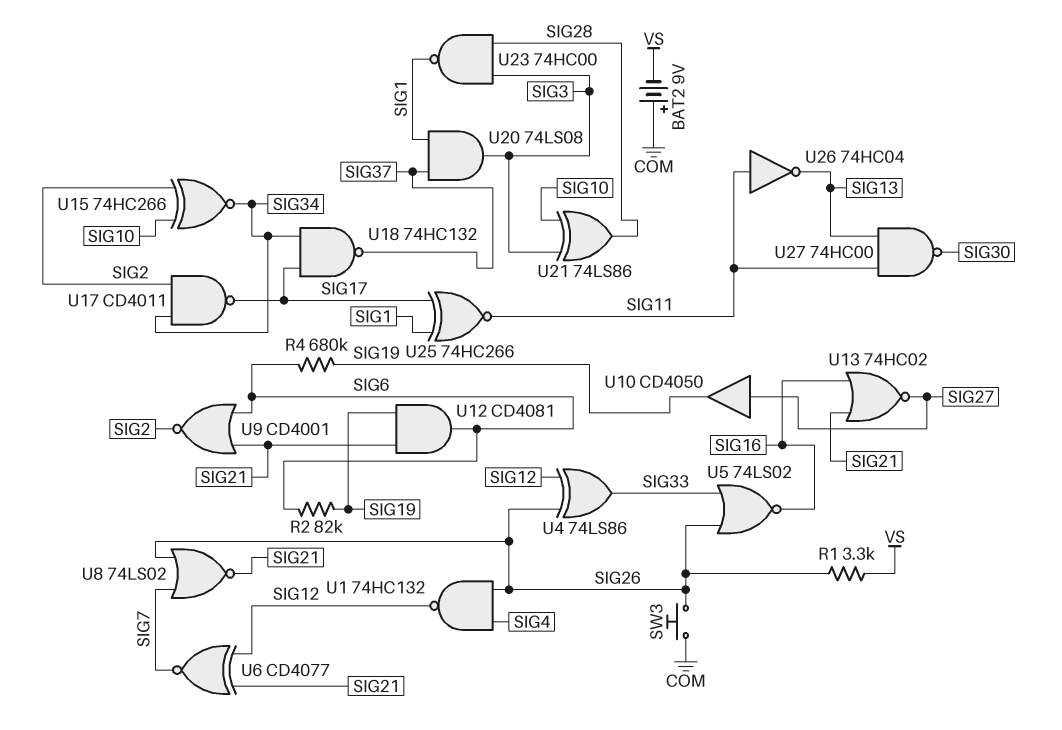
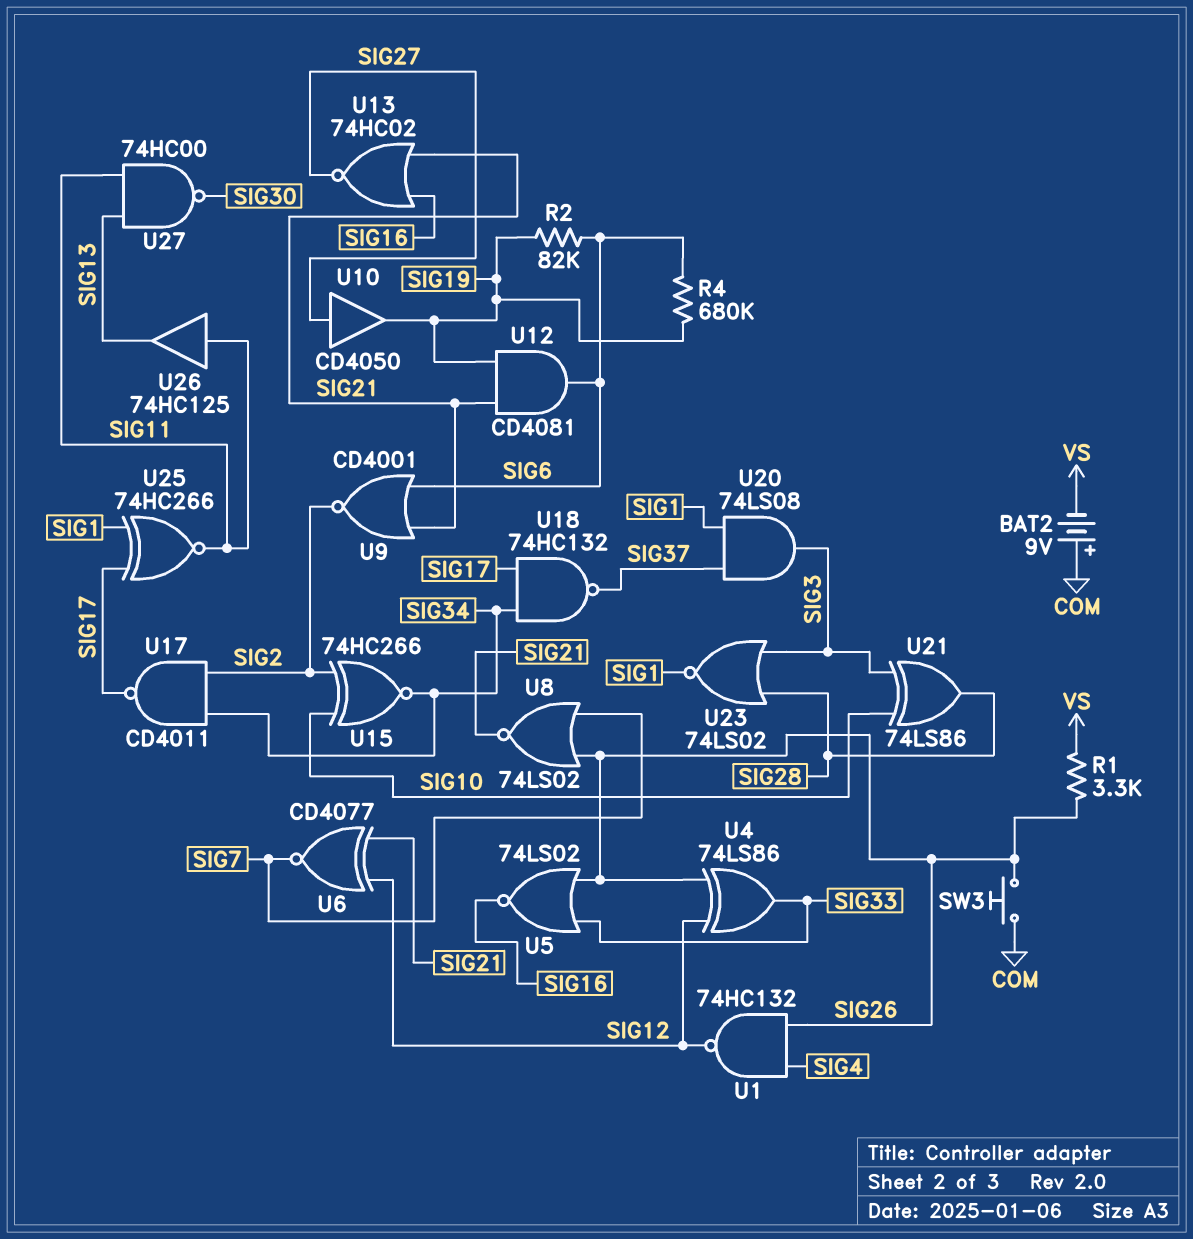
U23: NAND 74HC00 (in SIG3, in SIG28, out SIG1) -> NOR 74LS02 (in SIG3, in SIG28, out SIG1)
U26: NOT 74HC04 (in SIG11, out SIG13) -> buffer 74HC125 (in SIG11, out SIG13)

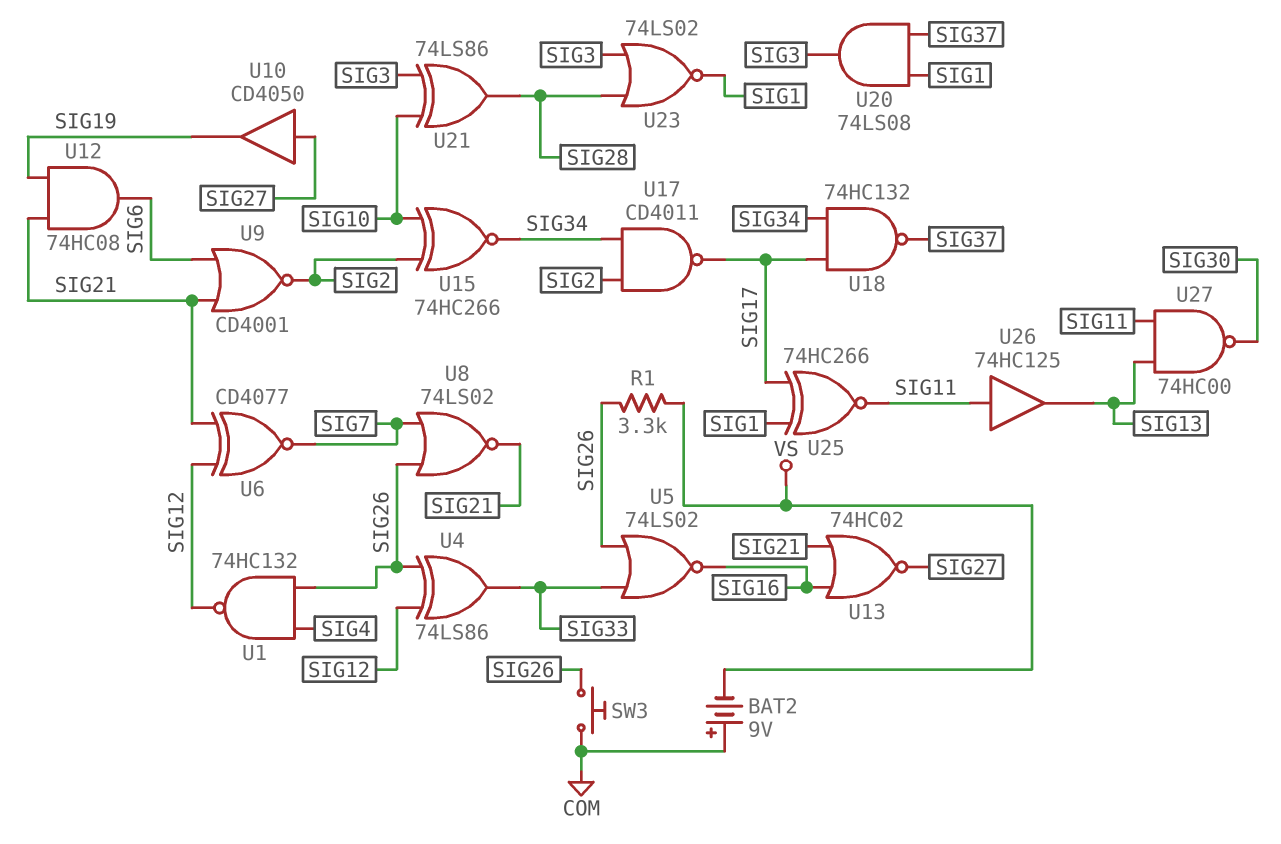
R2: 82k (SIG6, SIG19) -> none
R4: 680k (SIG6, SIG19) -> none
U12: AND CD4081 (in SIG19, in SIG21, out SIG6) -> AND 74HC08 (in SIG19, in SIG21, out SIG6)

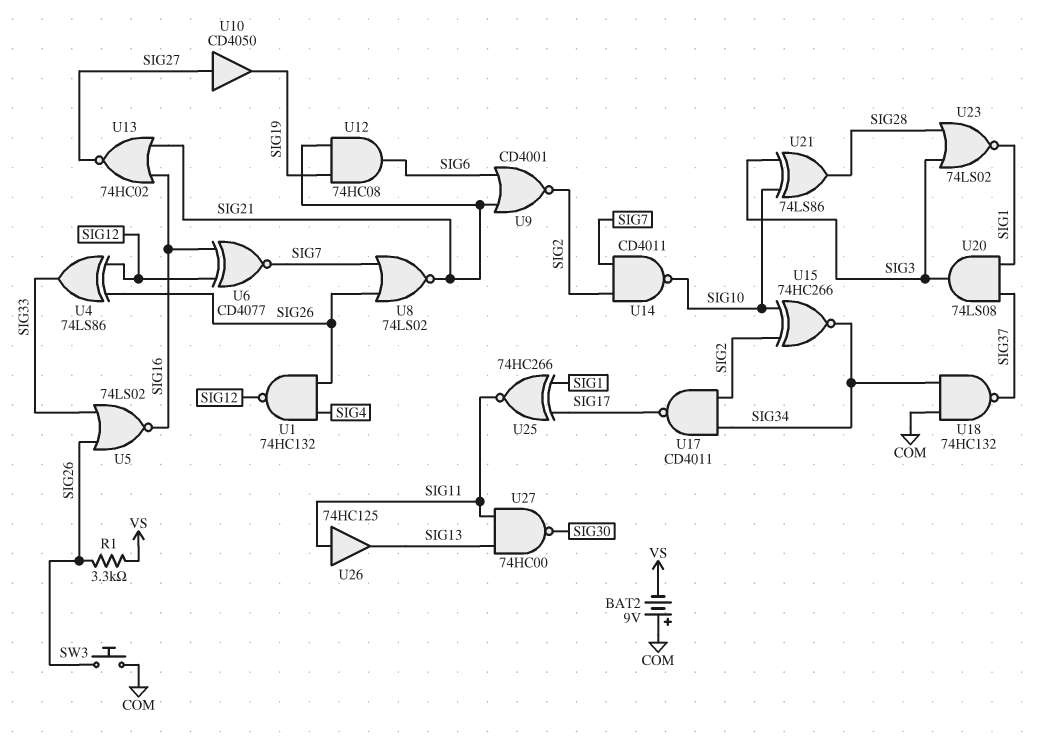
U6: XNOR CD4077 (in SIG12, in SIG21, out SIG7) -> XNOR CD4077 (in SIG12, in SIG16, out SIG7)
U14: none -> NAND CD4011 (in SIG2, in SIG7, out SIG10)
U18: NAND 74HC132 (in SIG17, in SIG34, out SIG37) -> NAND 74HC132 (in COM, in SIG34, out SIG37)

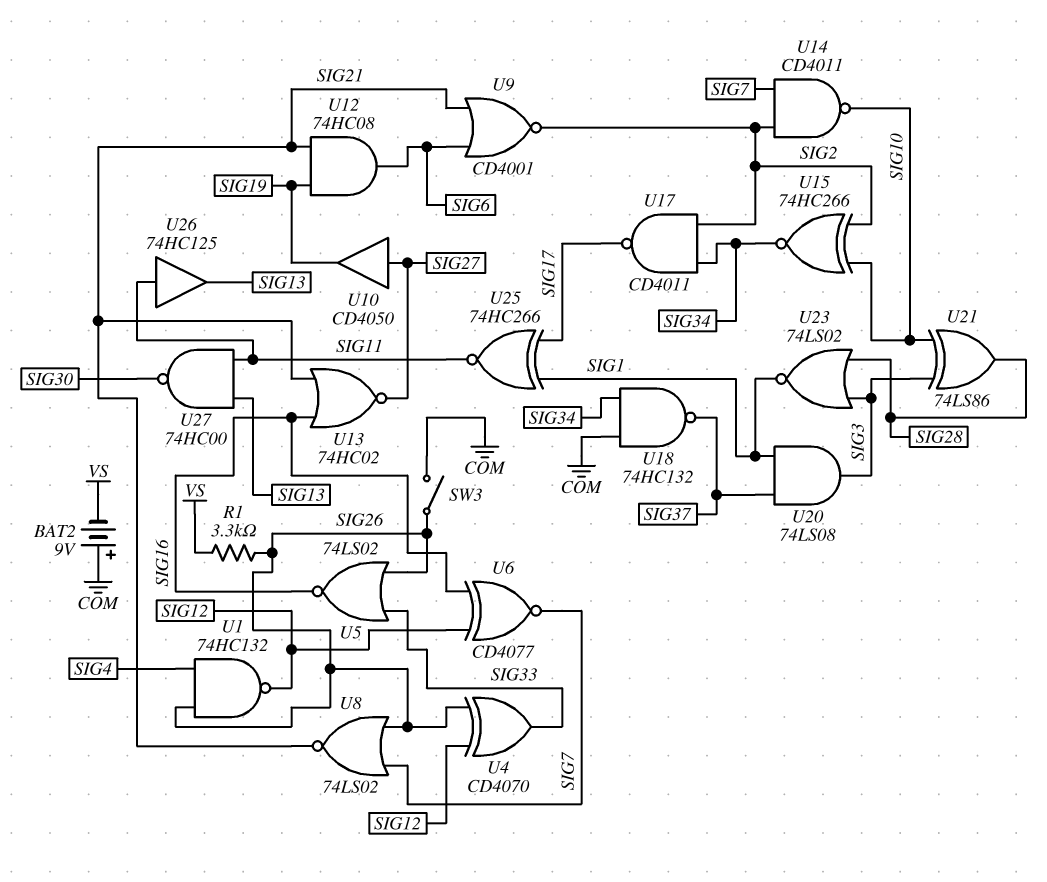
SW3: button (COM, SIG26) -> switch (COM, SIG26)
U4: XOR 74LS86 (in SIG12, in SIG26, out SIG33) -> XOR CD4070 (in SIG12, in SIG26, out SIG33)

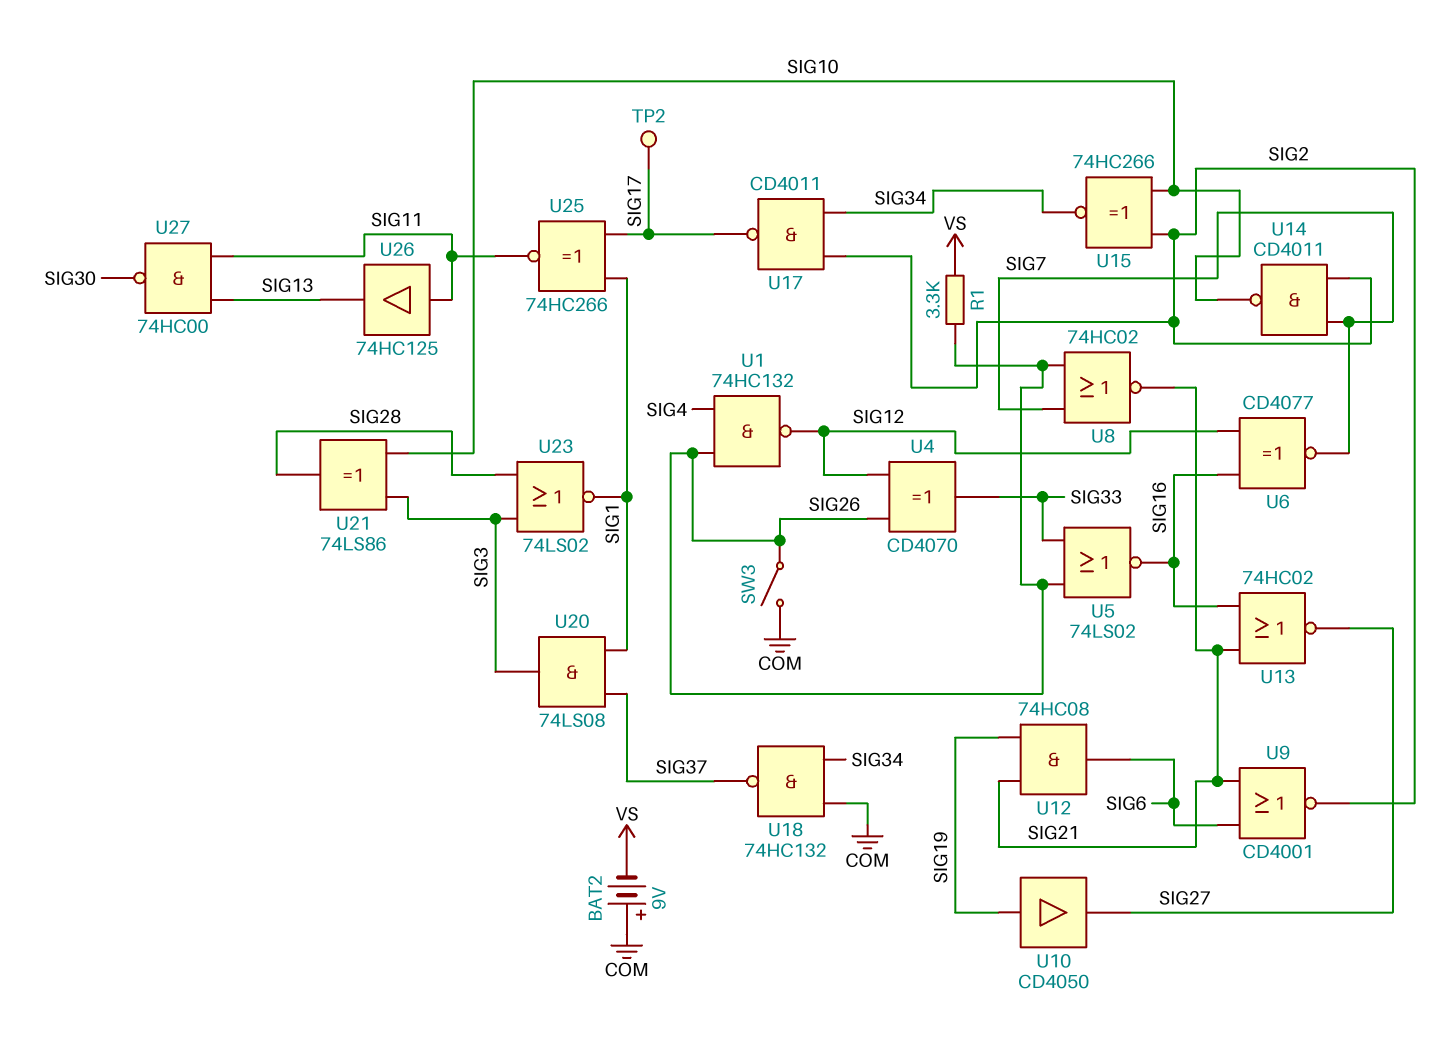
TP2: none -> test point (SIG17)
U8: NOR 74LS02 (in SIG7, in SIG26, out SIG21) -> NOR 74HC02 (in SIG7, in SIG26, out SIG21)
U10: buffer CD4050 (in SIG27, out SIG19) -> buffer CD4050 (in SIG19, out SIG27)

